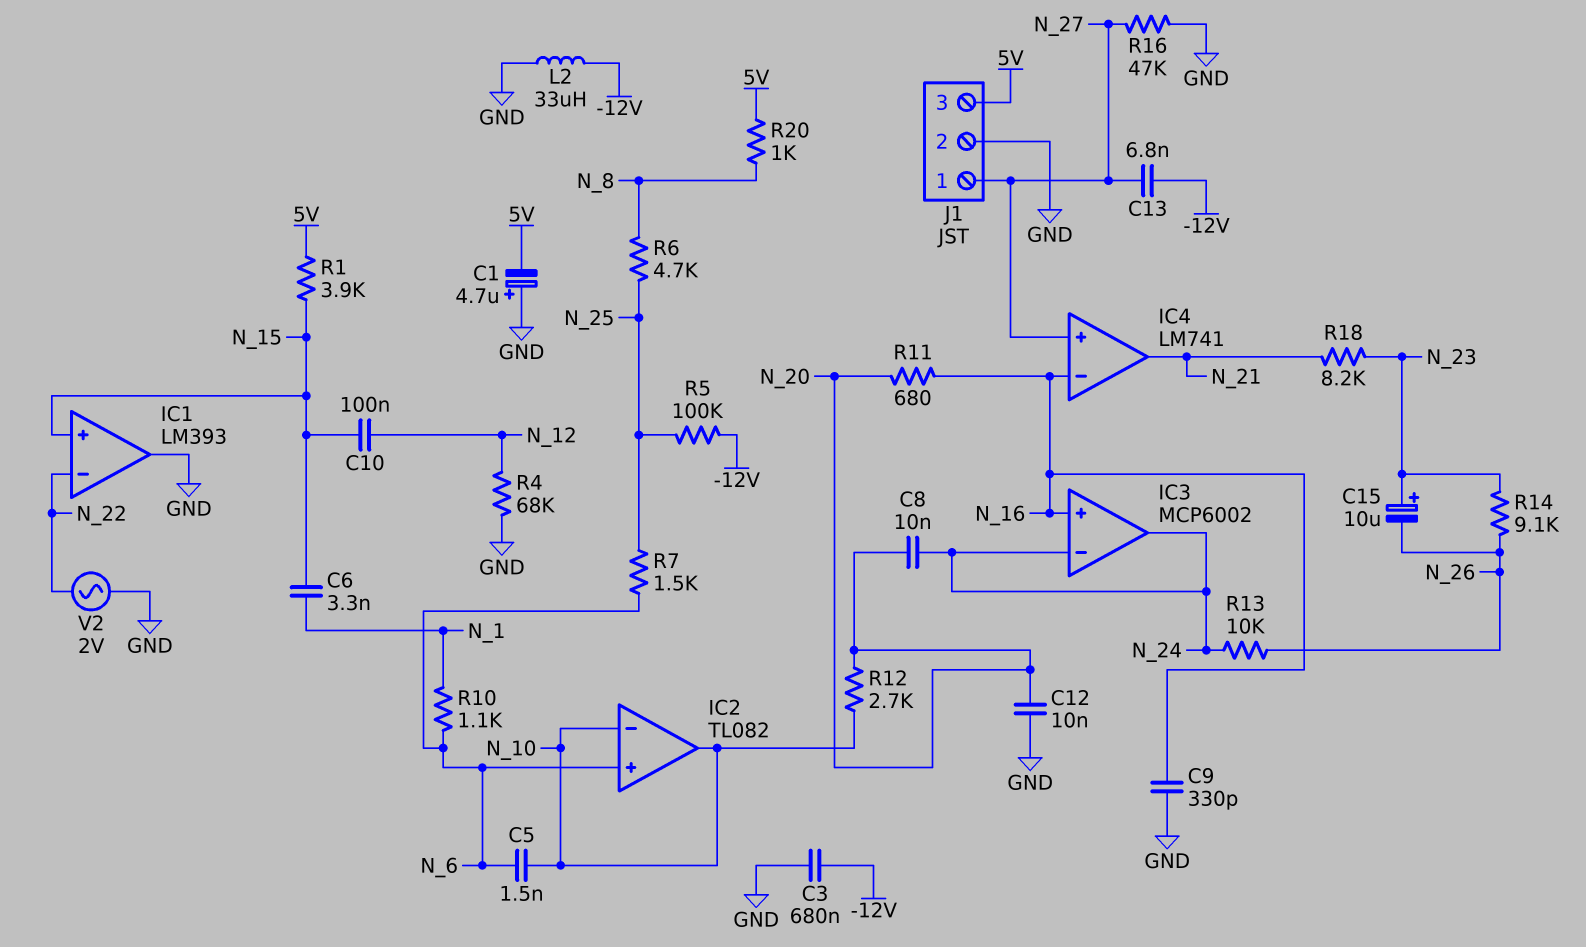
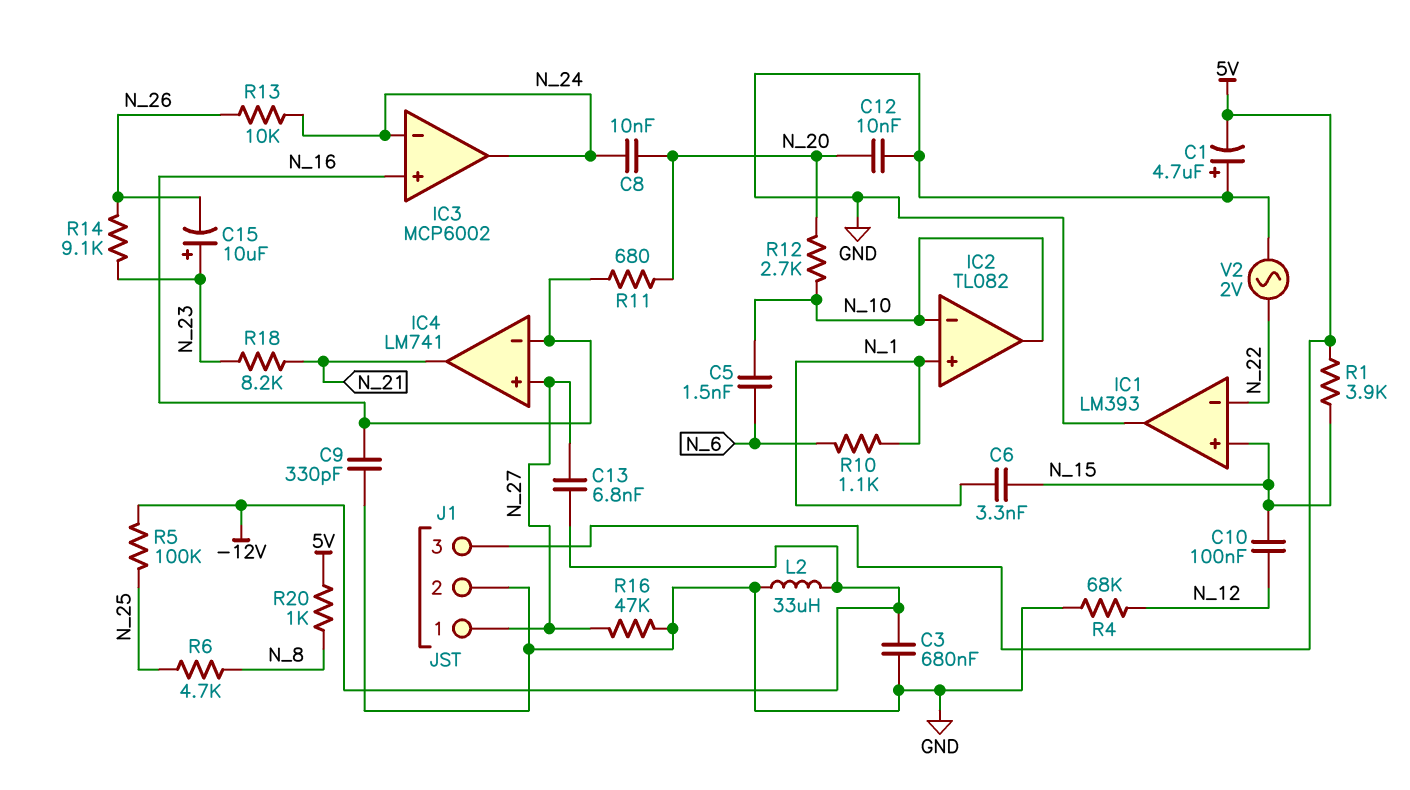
IC2 pin in+: N_6 -> N_1
R7: 1.5k (N_6, N_25) -> none

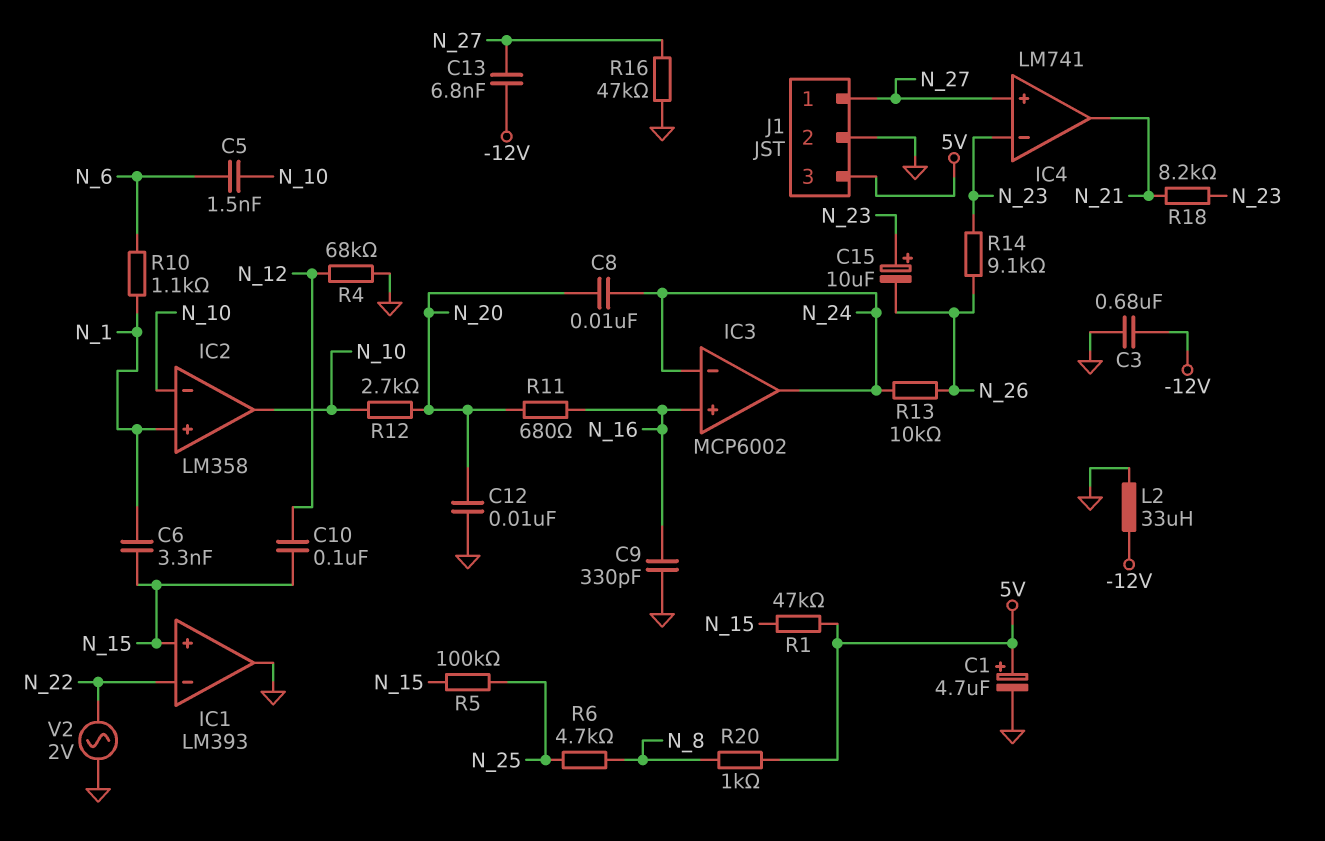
C1: 4.7uF (plus GND, minus 5V) -> 4.7uF (plus 5V, minus GND)
IC2: TL082 -> LM358
IC4 pin in-: N_16 -> N_23
R1: 3.9k (5V, N_15) -> 47k (5V, N_15)
R5: 100k (-12V, N_25) -> 100k (N_15, N_25)

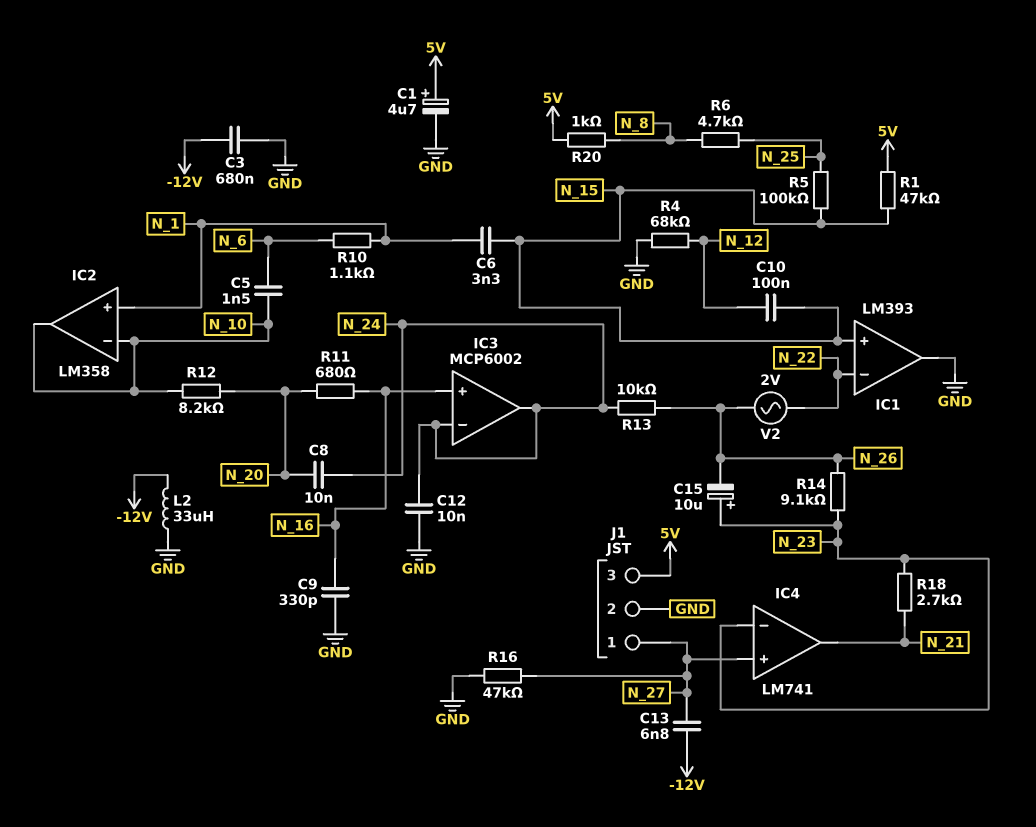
C12: 10nF (GND, N_20) -> 10nF (GND, N_24)
R12: 2.7k (N_10, N_20) -> 8.2k (N_10, N_20)
R18: 8.2k (N_21, N_23) -> 2.7k (N_21, N_23)
V2: AC 2V (GND, N_22) -> AC 2V (N_22, N_26)

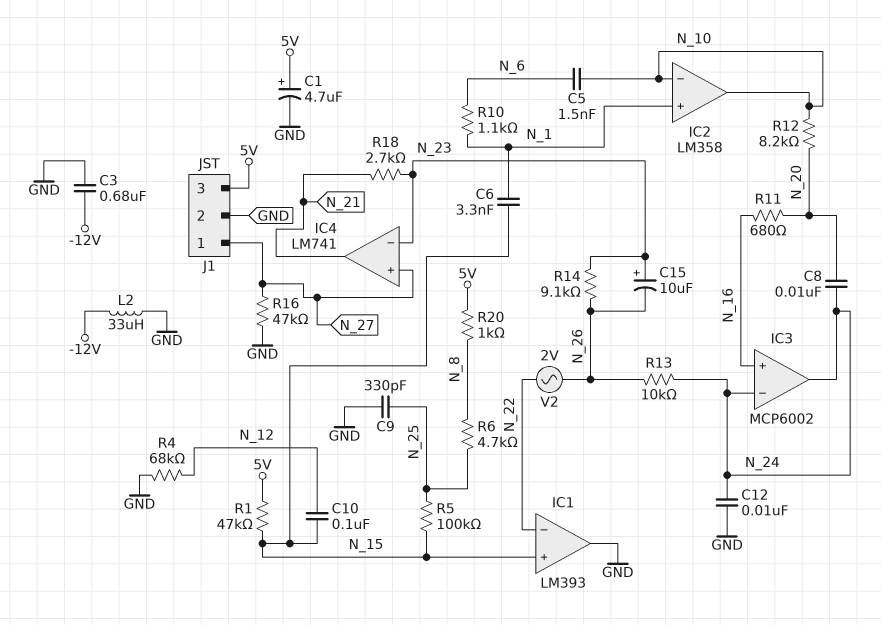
C9: 330pF (GND, N_16) -> 330pF (GND, N_25)
C13: 6.8nF (-12V, N_27) -> none

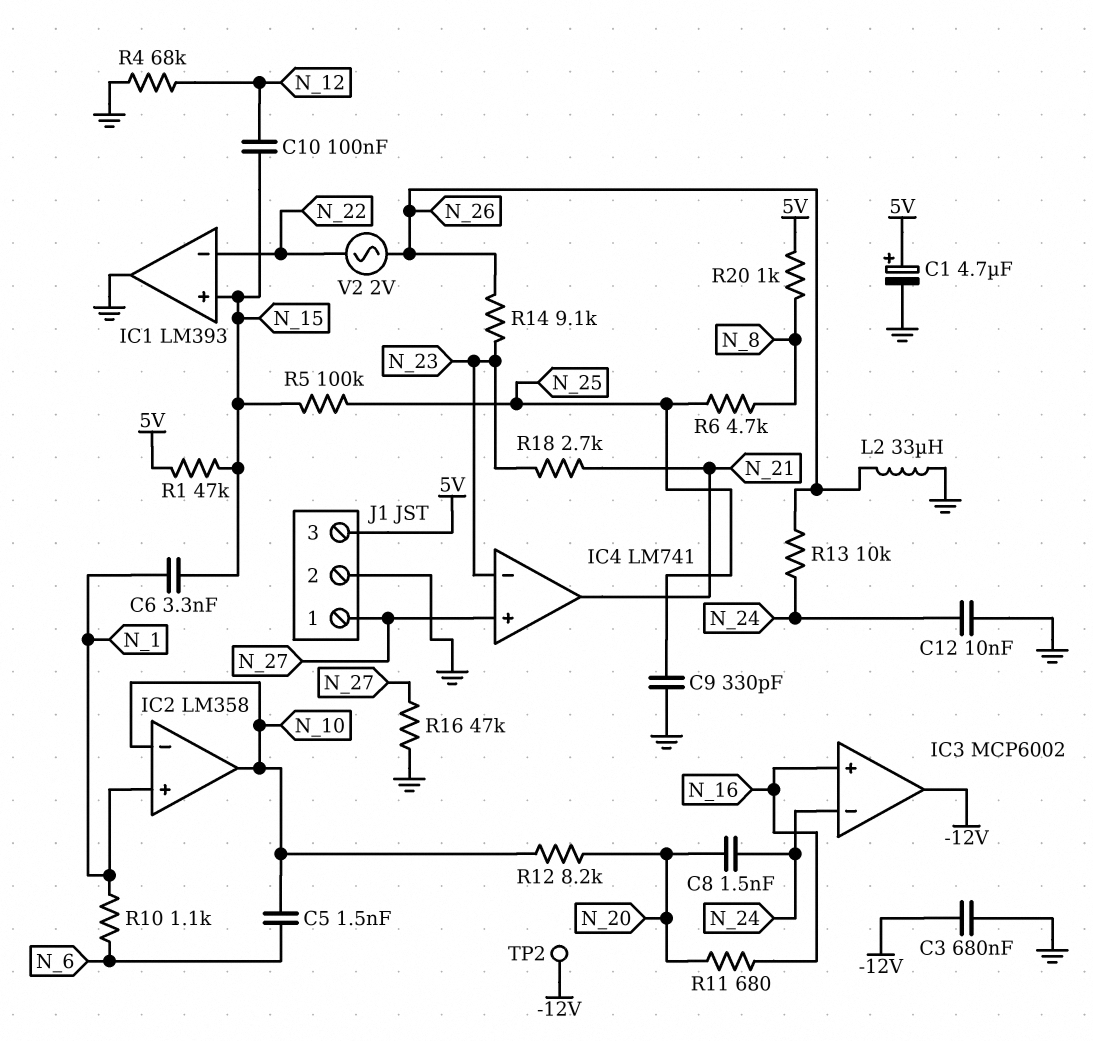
C8: 10nF (N_20, N_24) -> 1.5nF (N_20, N_24)
C15: 10uF (plus N_23, minus N_26) -> none
IC3 pin out: N_24 -> -12V
L2: 33uH (-12V, GND) -> 33uH (GND, N_26)
TP2: none -> test point (-12V)

